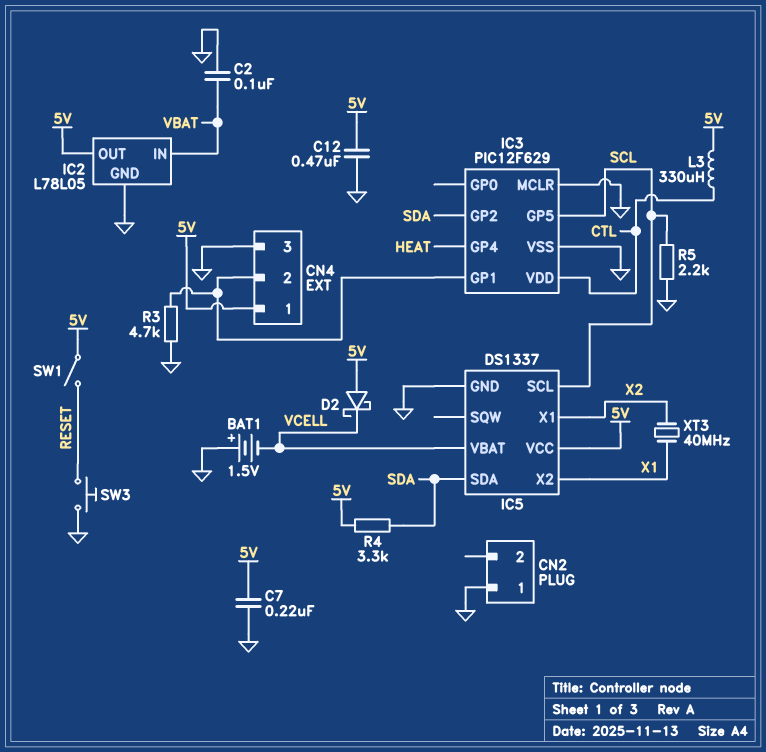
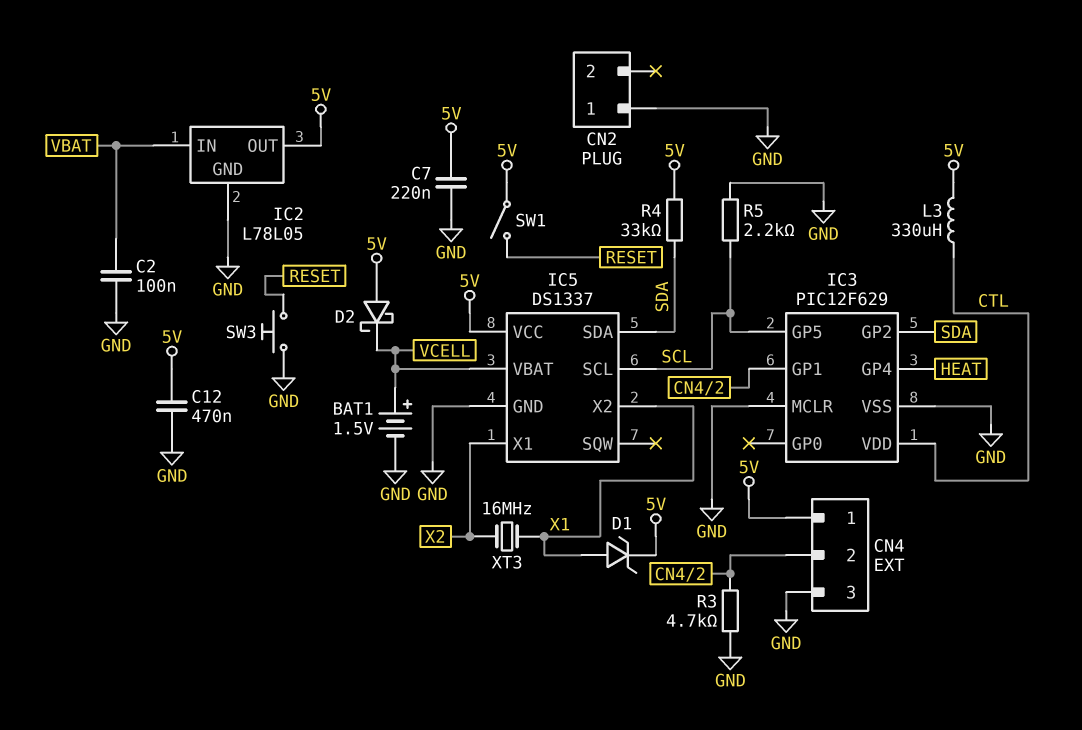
BAT1: 1.5V (plus GND, minus VCELL) -> 1.5V (plus VCELL, minus GND)
D1: none -> zener (A X1, K 5V)
R4: 3.3k (5V, SDA) -> 33k (5V, SDA)
XT3: 40MHz (X1, X2) -> 16MHz (X1, X2)

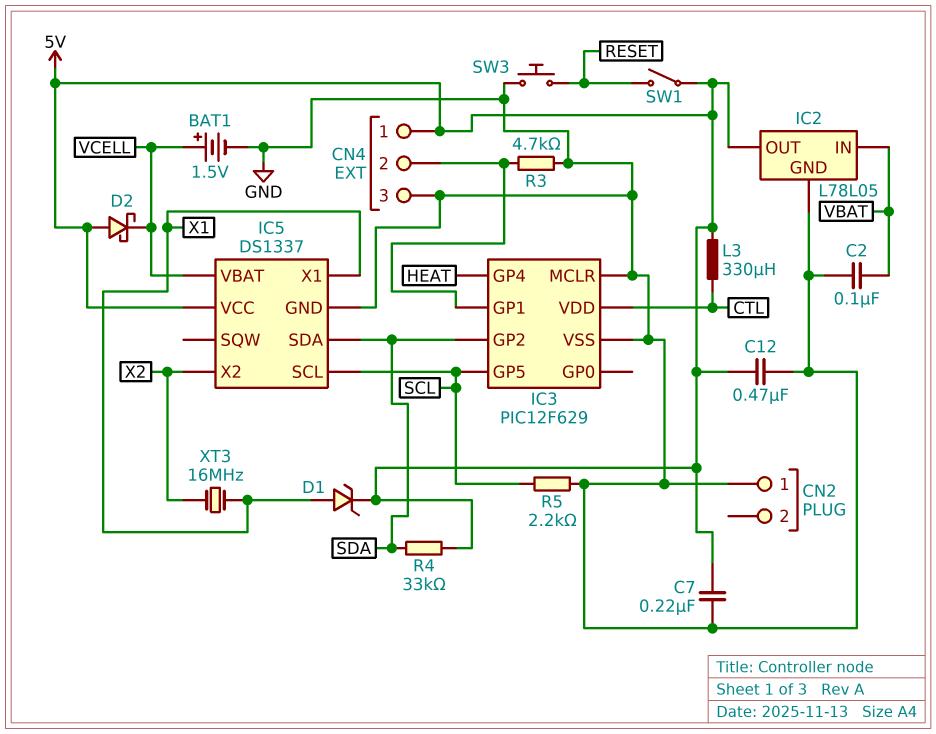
IC5 pin X1: X2 -> X1
IC5 pin X2: X1 -> X2

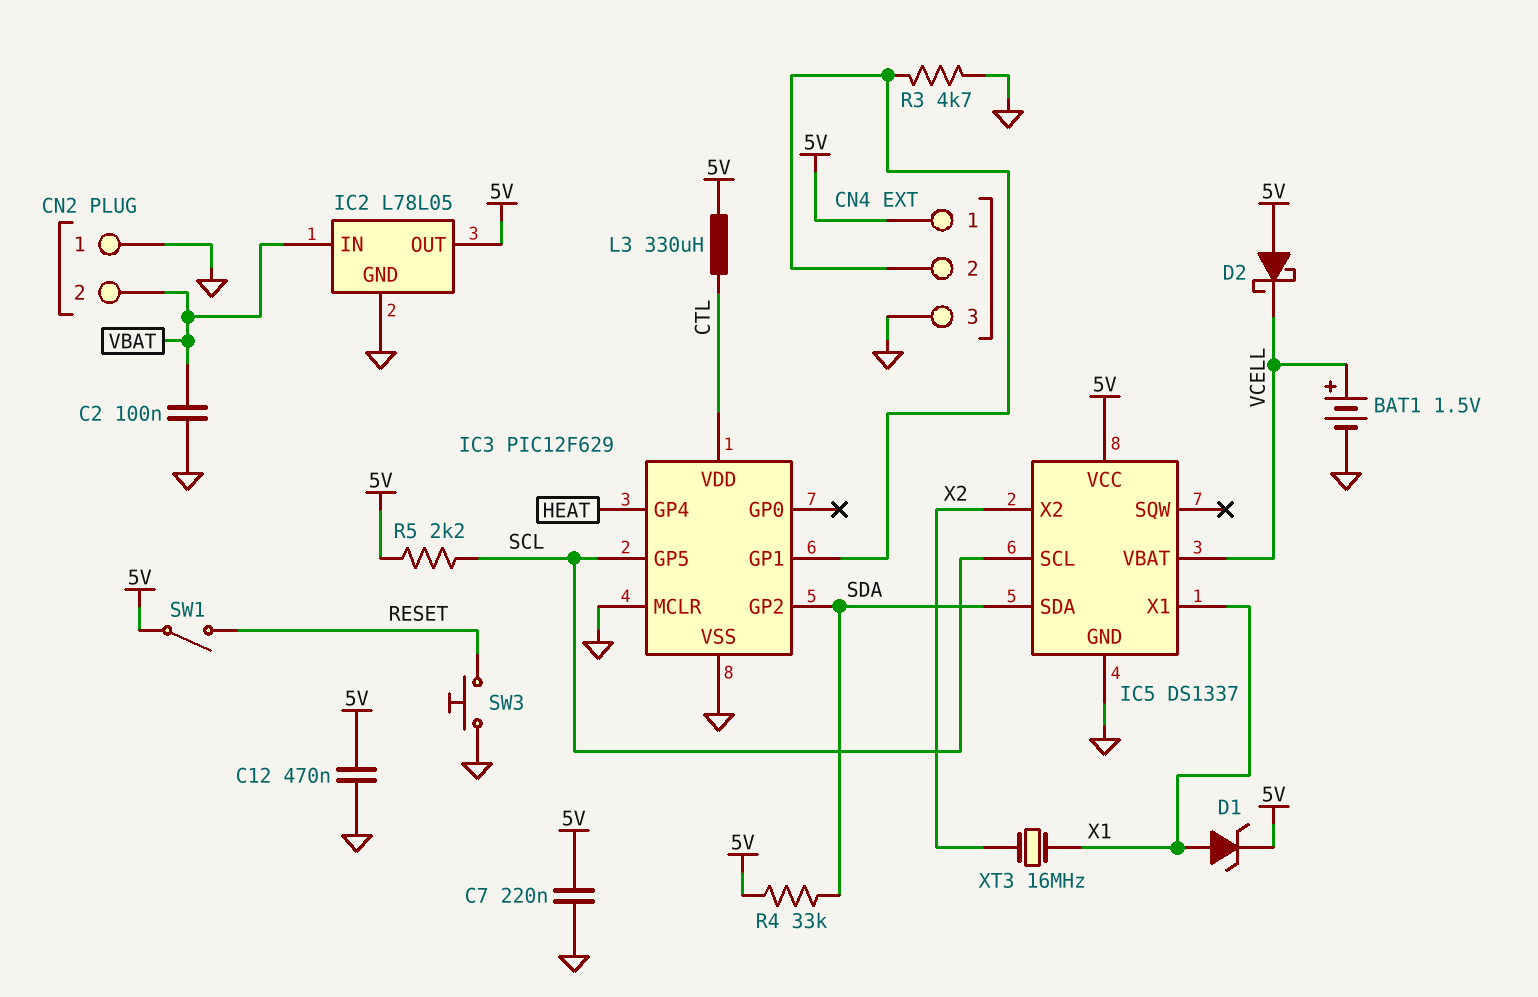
CN2 pin 2: none -> VBAT
R5: 2.2k (GND, SCL) -> 2.2k (5V, SCL)

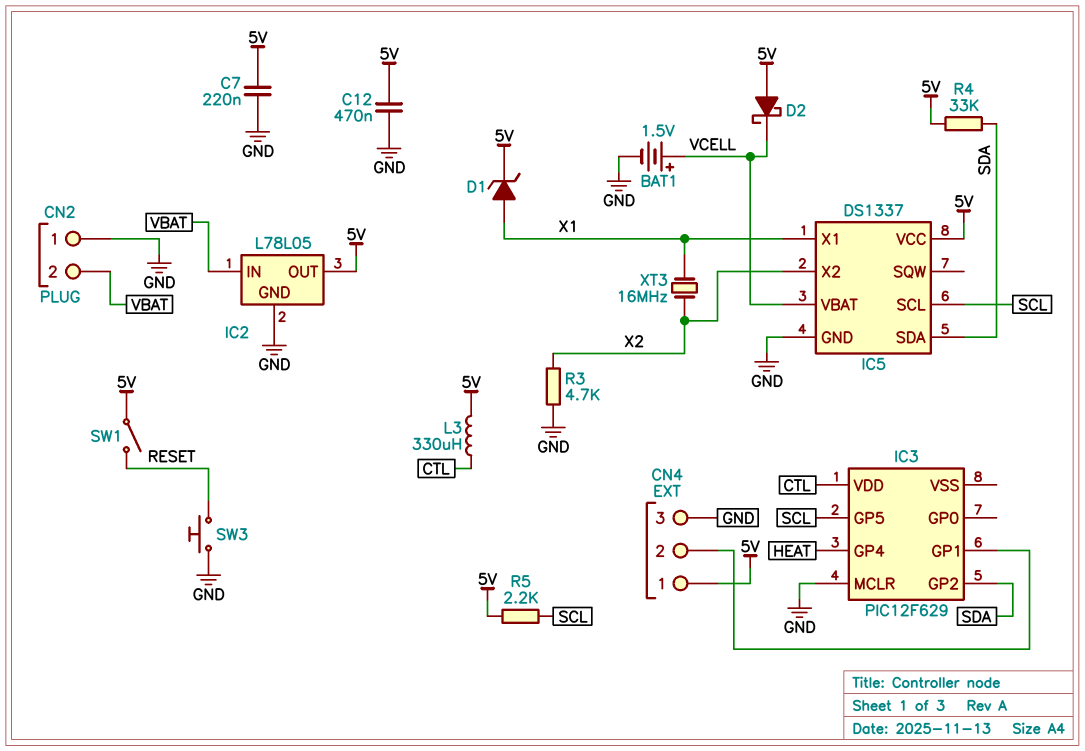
C2: 100nF (GND, VBAT) -> none
IC3 pin VSS: GND -> none
R3: 4.7k (CN4/2, GND) -> 4.7k (GND, X2)

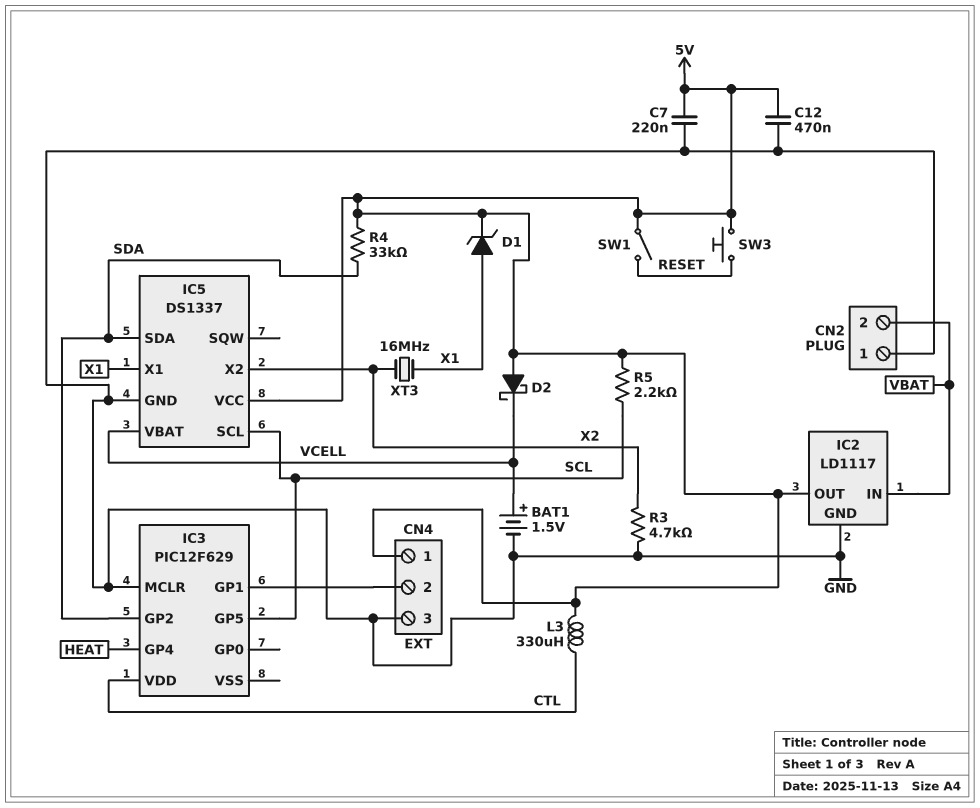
IC2: L78L05 -> LD1117
SW3: button (GND, RESET) -> button (5V, RESET)

